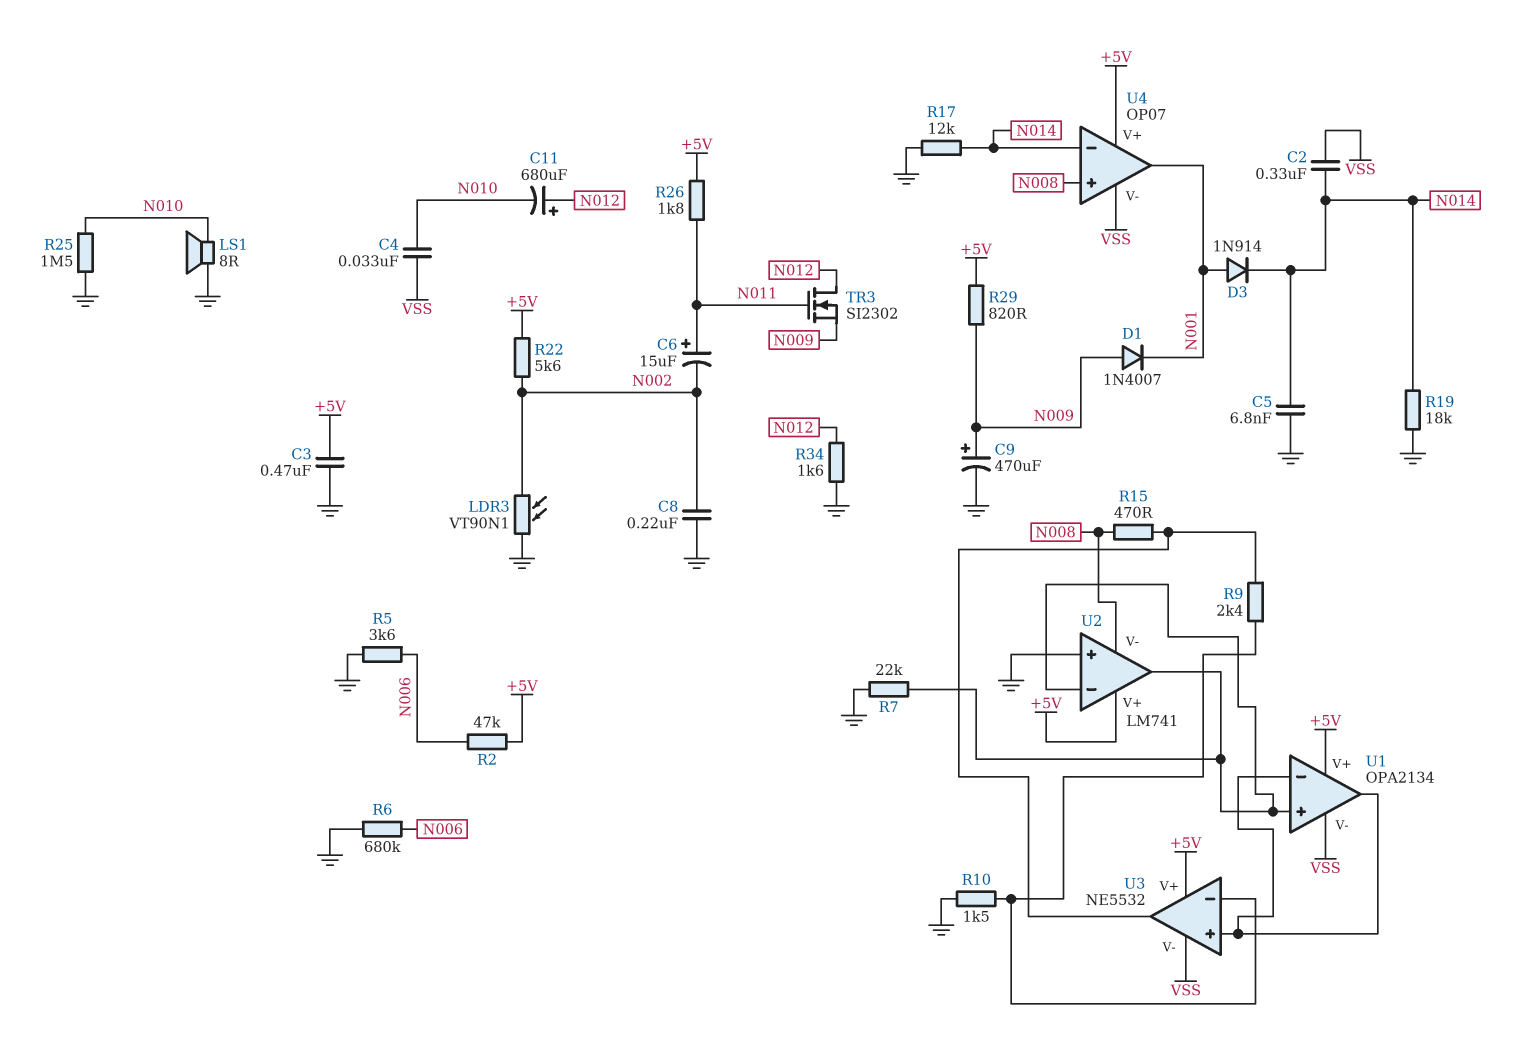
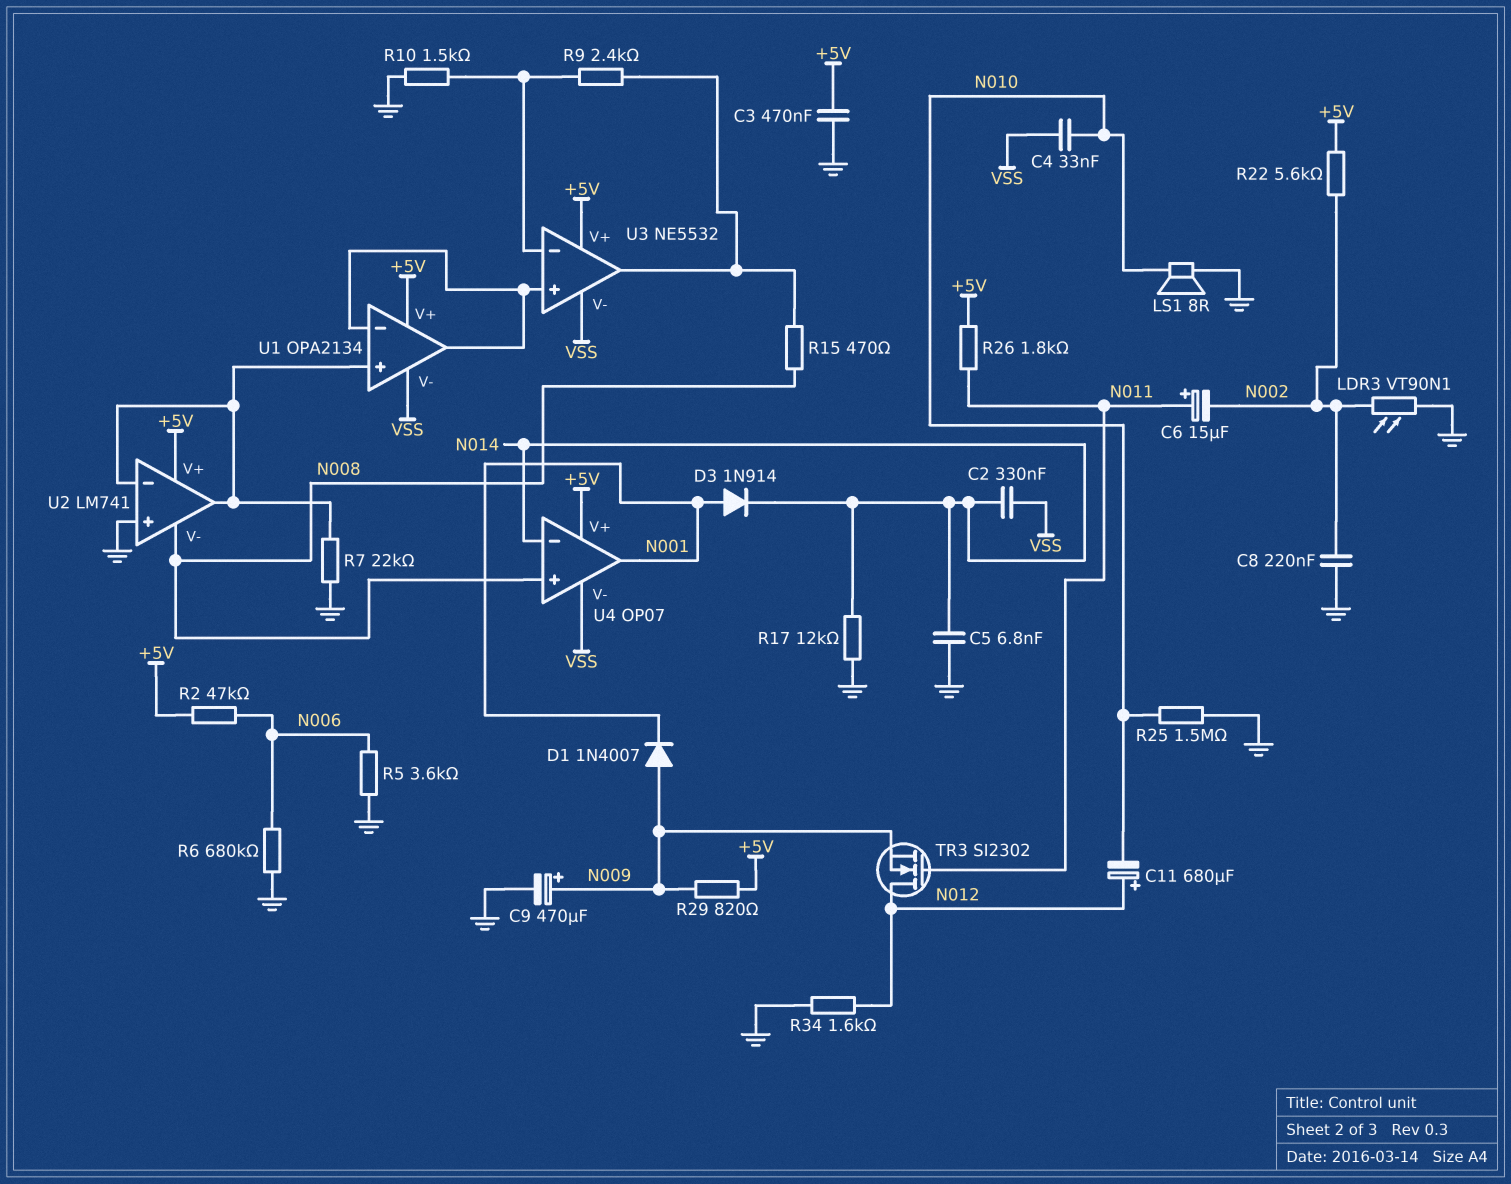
R19: 18k (GND, N014) -> none

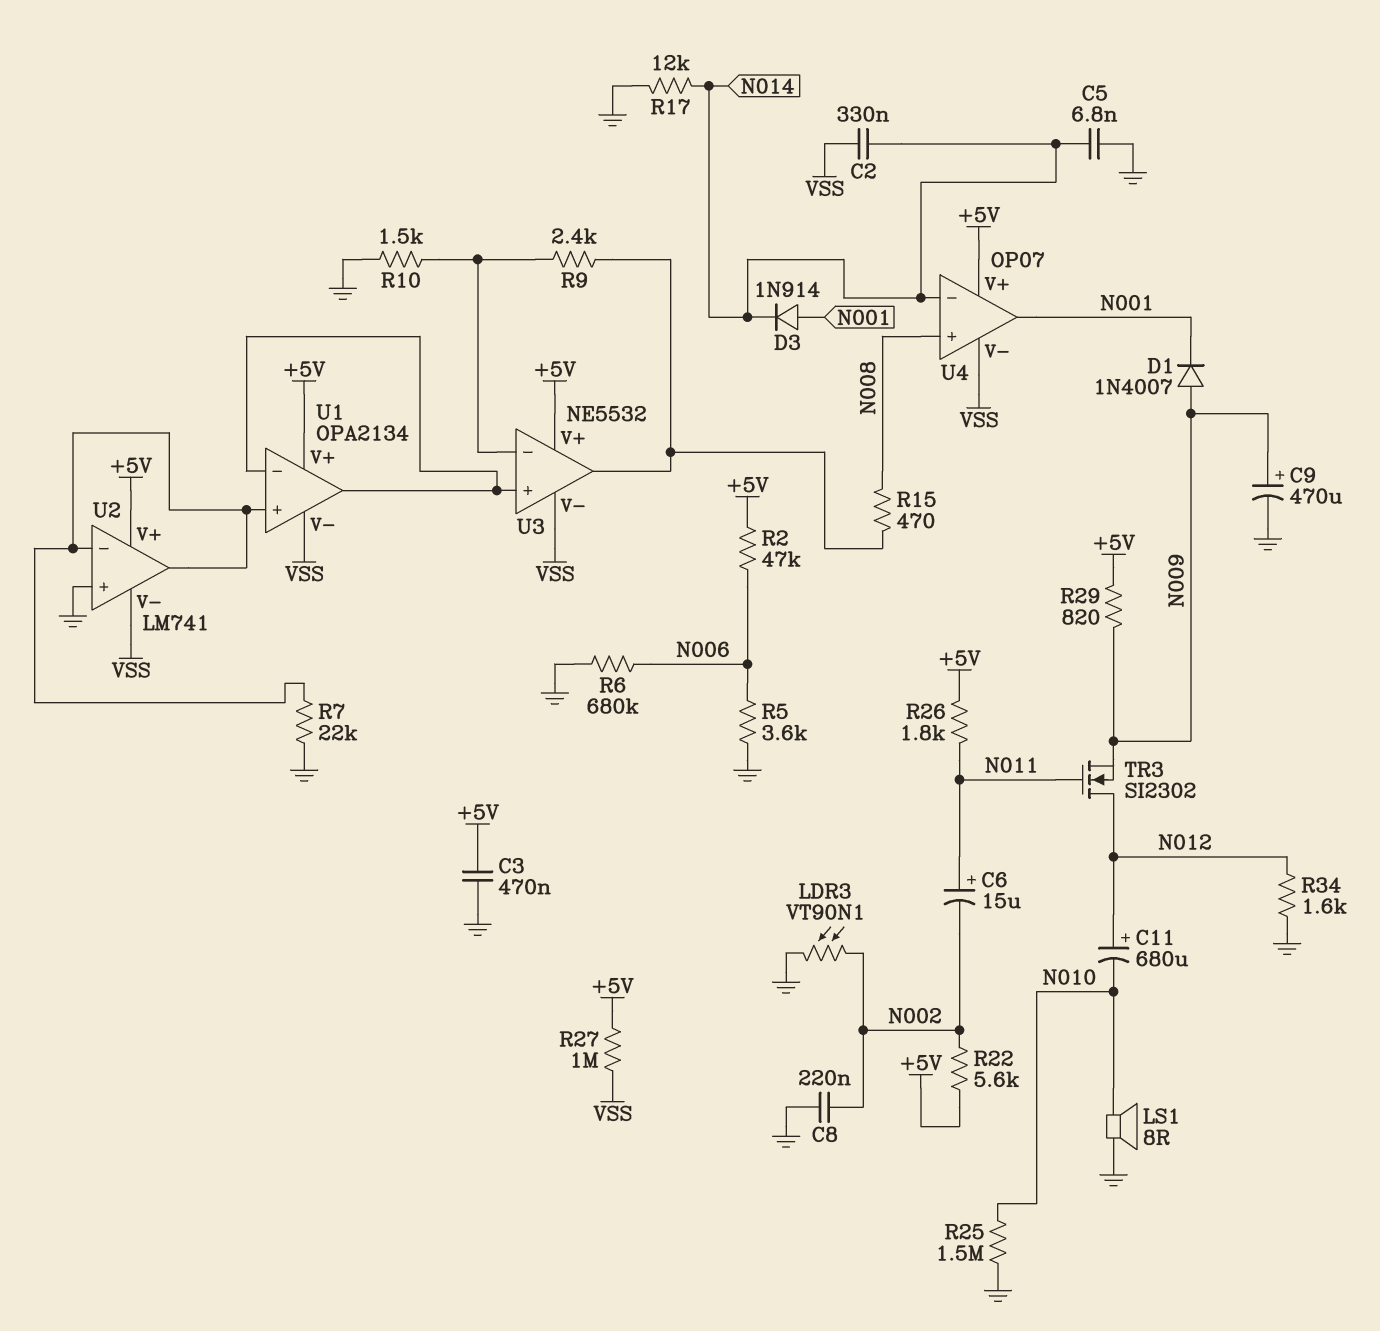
C4: 33nF (N010, VSS) -> none
R27: none -> 1M (+5V, VSS)
U2 pin V-: N008 -> VSS

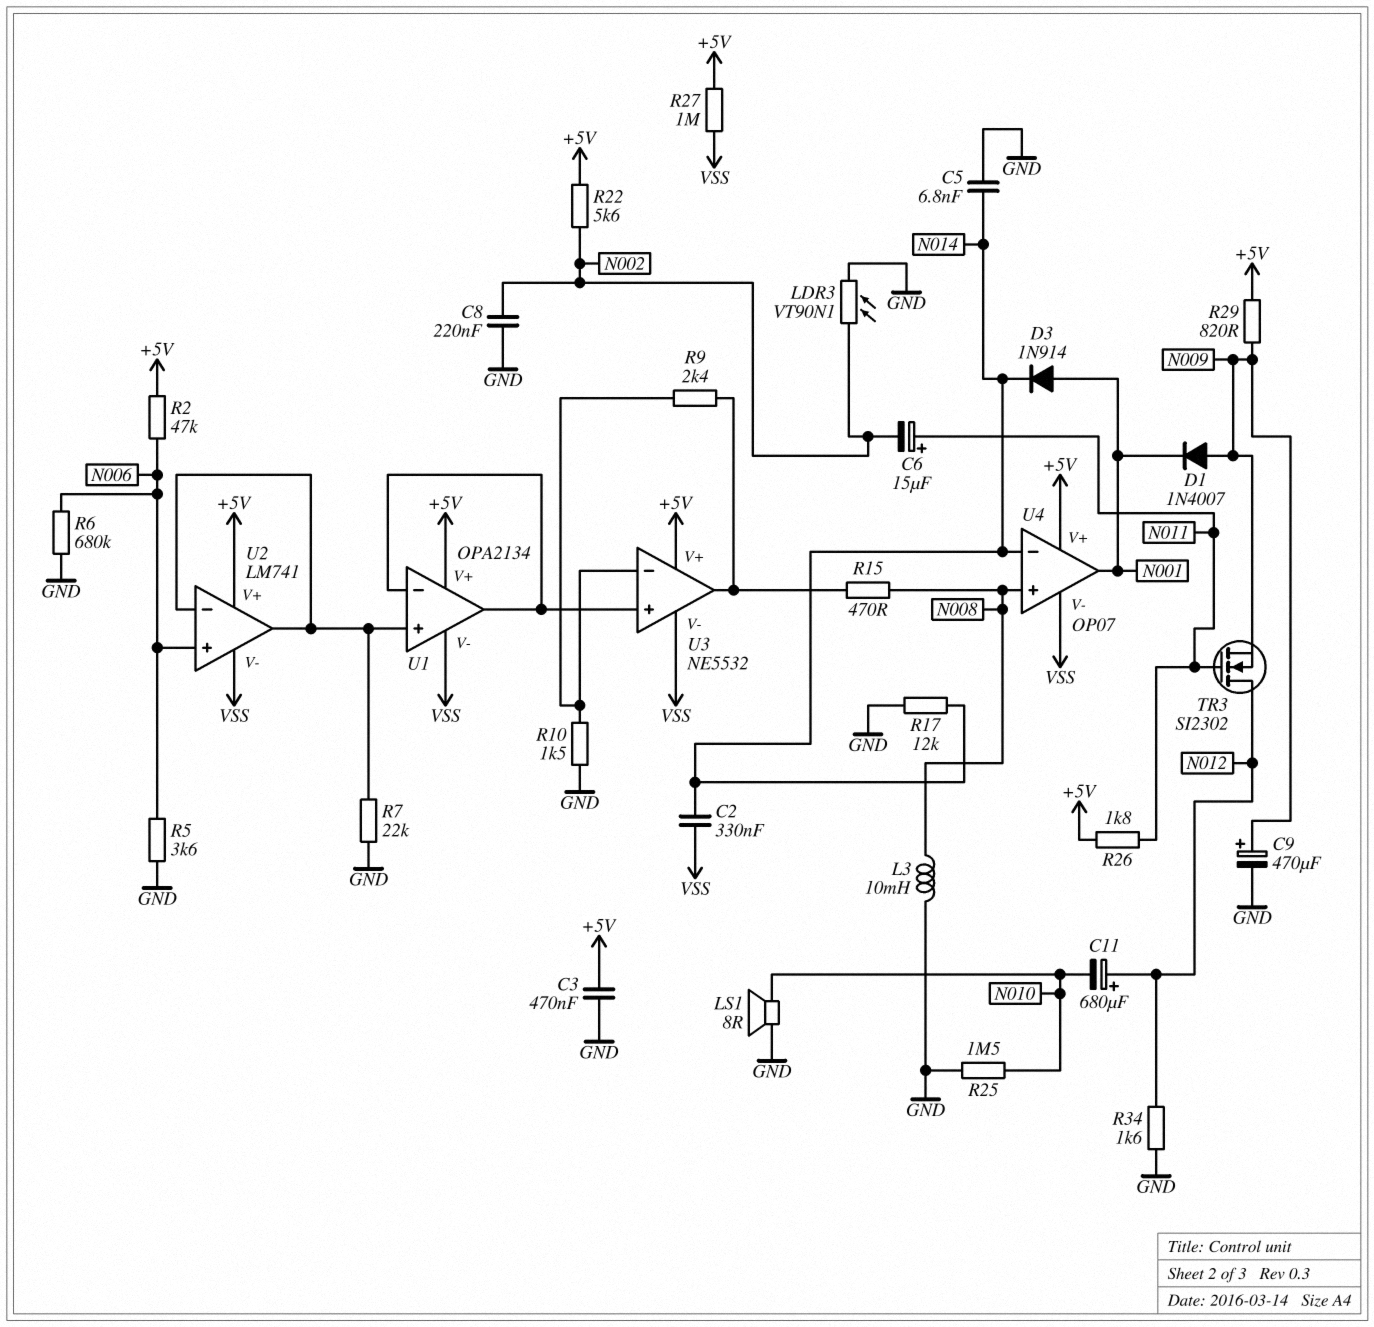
L3: none -> 10mH (GND, N008)
U2 pin in+: GND -> N006

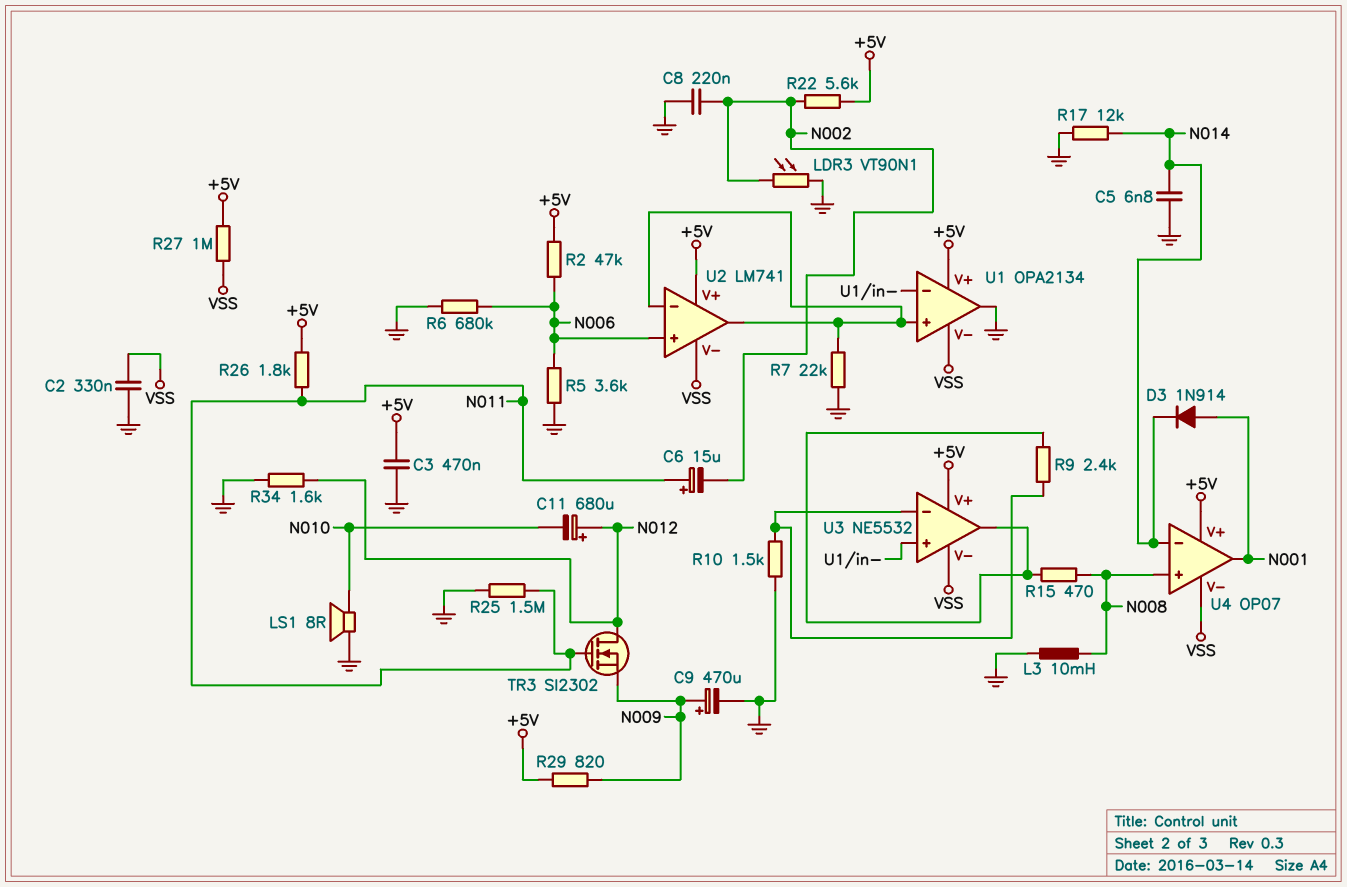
C2: 330nF (N014, VSS) -> 330nF (GND, VSS)
D1: diode 1N4007 (A N009, K N001) -> none
R25: 1.5M (GND, N010) -> 1.5M (GND, N011)
U1 pin out: U1/in- -> GND

